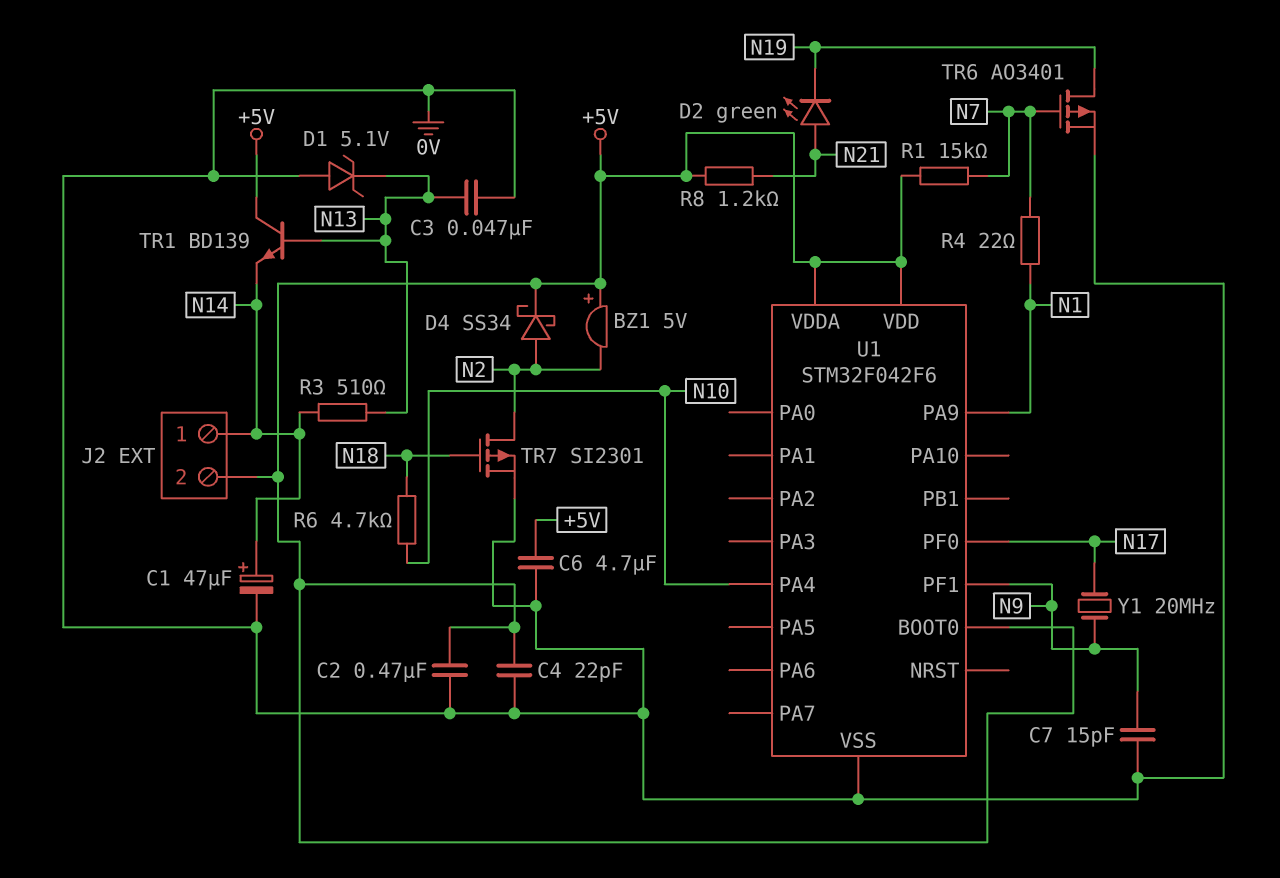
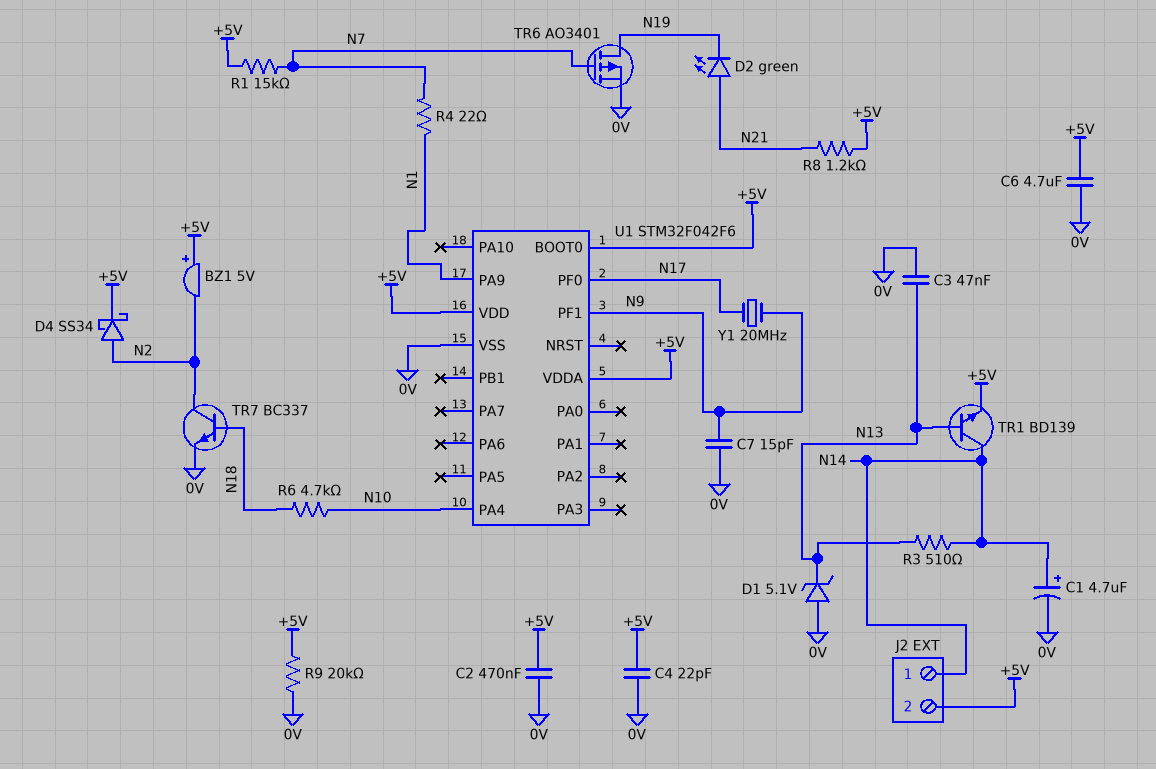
C1: 47uF (plus N14, minus 0V) -> 4.7uF (plus N14, minus 0V)
R9: none -> 20k (+5V, 0V)
TR1: NPN BD139 (B N13, C +5V, E N14) -> NPN BD139 (B N13, C N14, E +5V)
TR7: PMOS SI2301 (G N18, D N2, S 0V) -> NPN BC337 (B N18, C N2, E 0V)

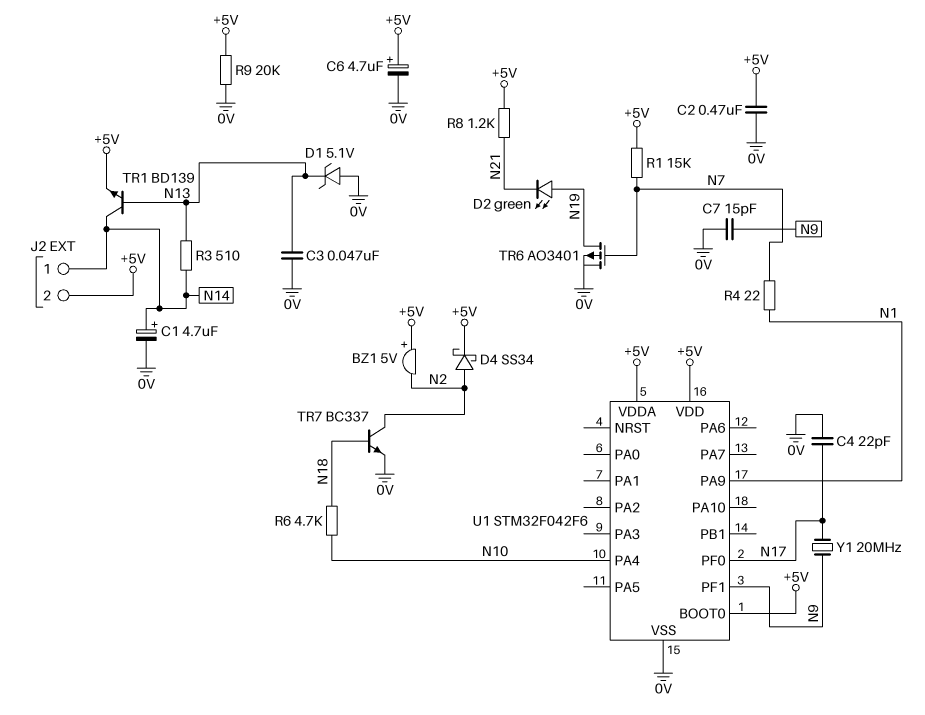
C4: 22pF (+5V, 0V) -> 22pF (0V, N17)
C6: 4.7uF (+5V, 0V) -> 4.7uF (plus +5V, minus 0V)
D2: LED green (A N21, K N19) -> LED green (A N19, K N21)

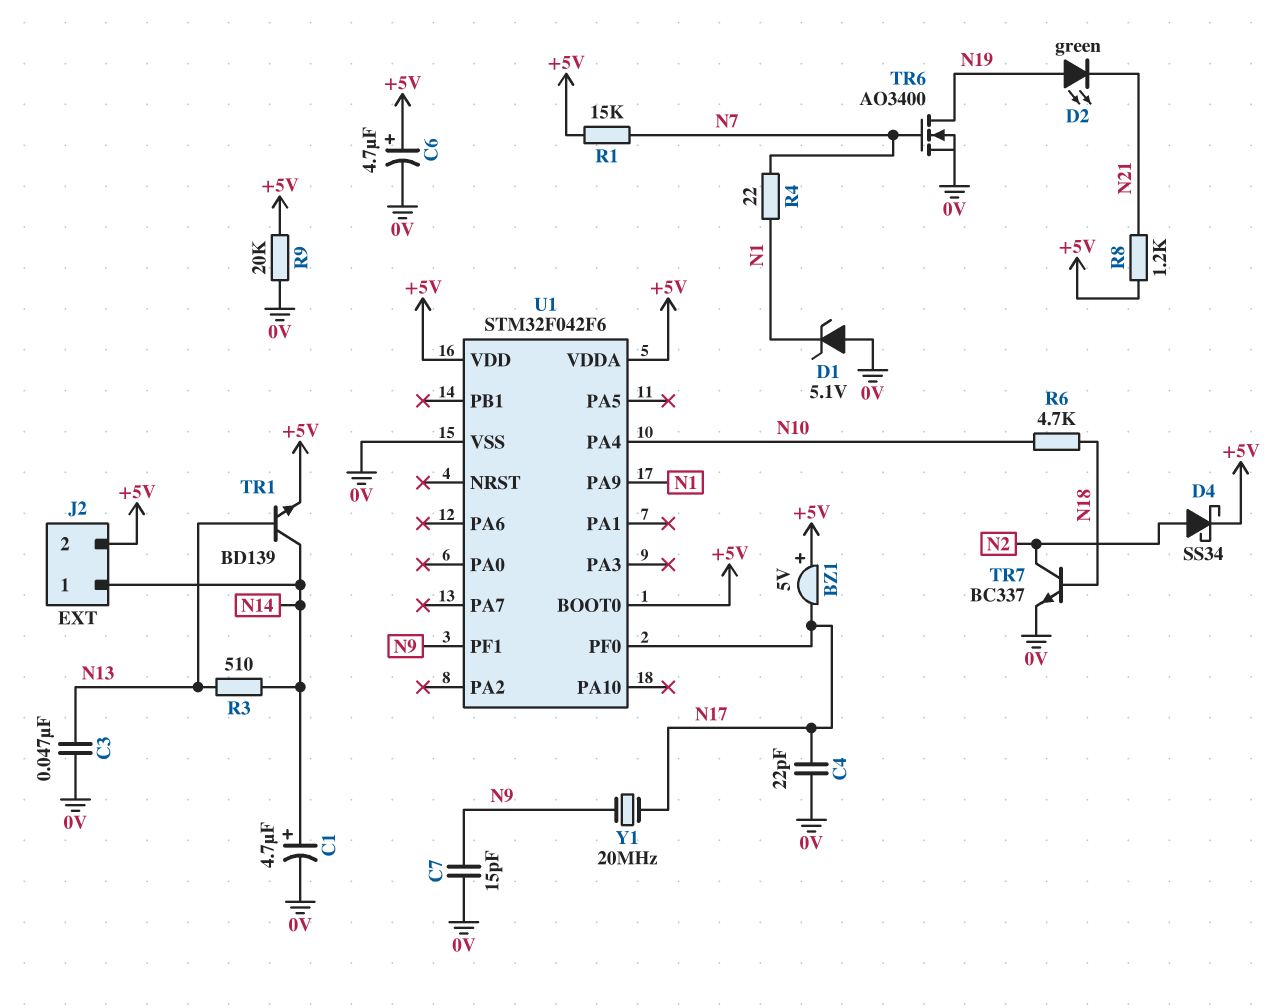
BZ1: buzzer 5V (plus +5V, minus N2) -> buzzer 5V (plus +5V, minus N17)
C2: 470nF (+5V, 0V) -> none
D1: zener 5.1V (A 0V, K N13) -> zener 5.1V (A 0V, K N1)
TR6: PMOS AO3401 (G N7, D N19, S 0V) -> NMOS AO3400 (G N7, D N19, S 0V)

